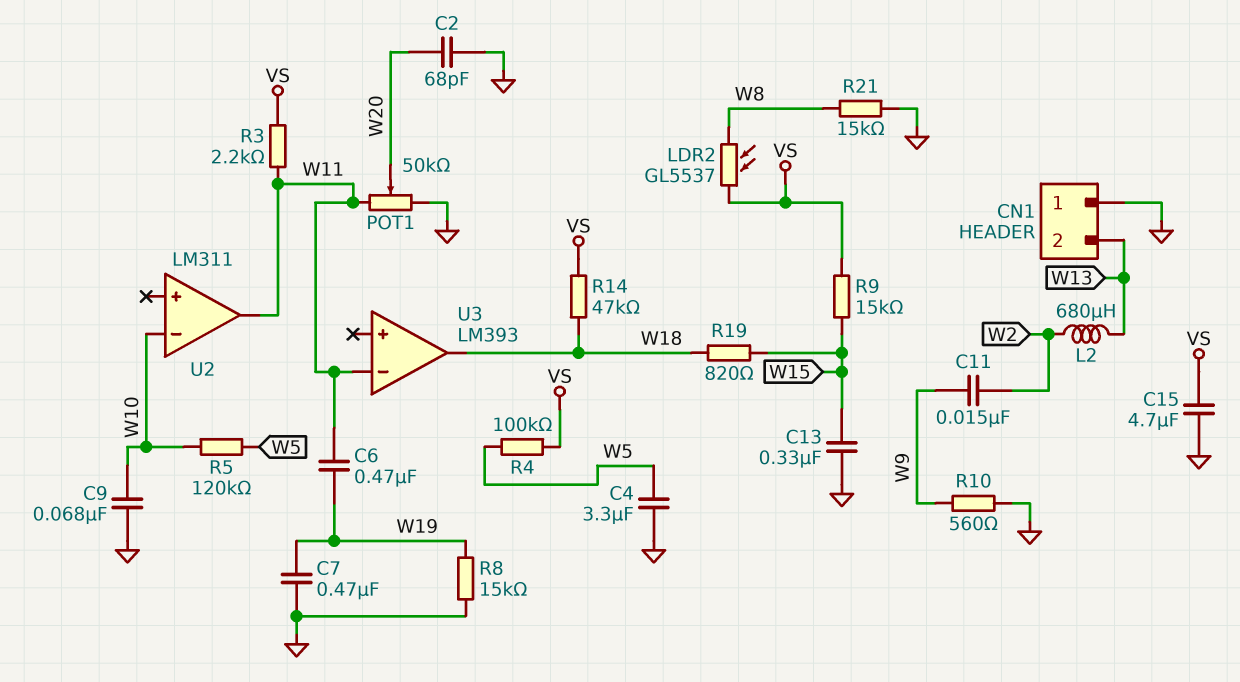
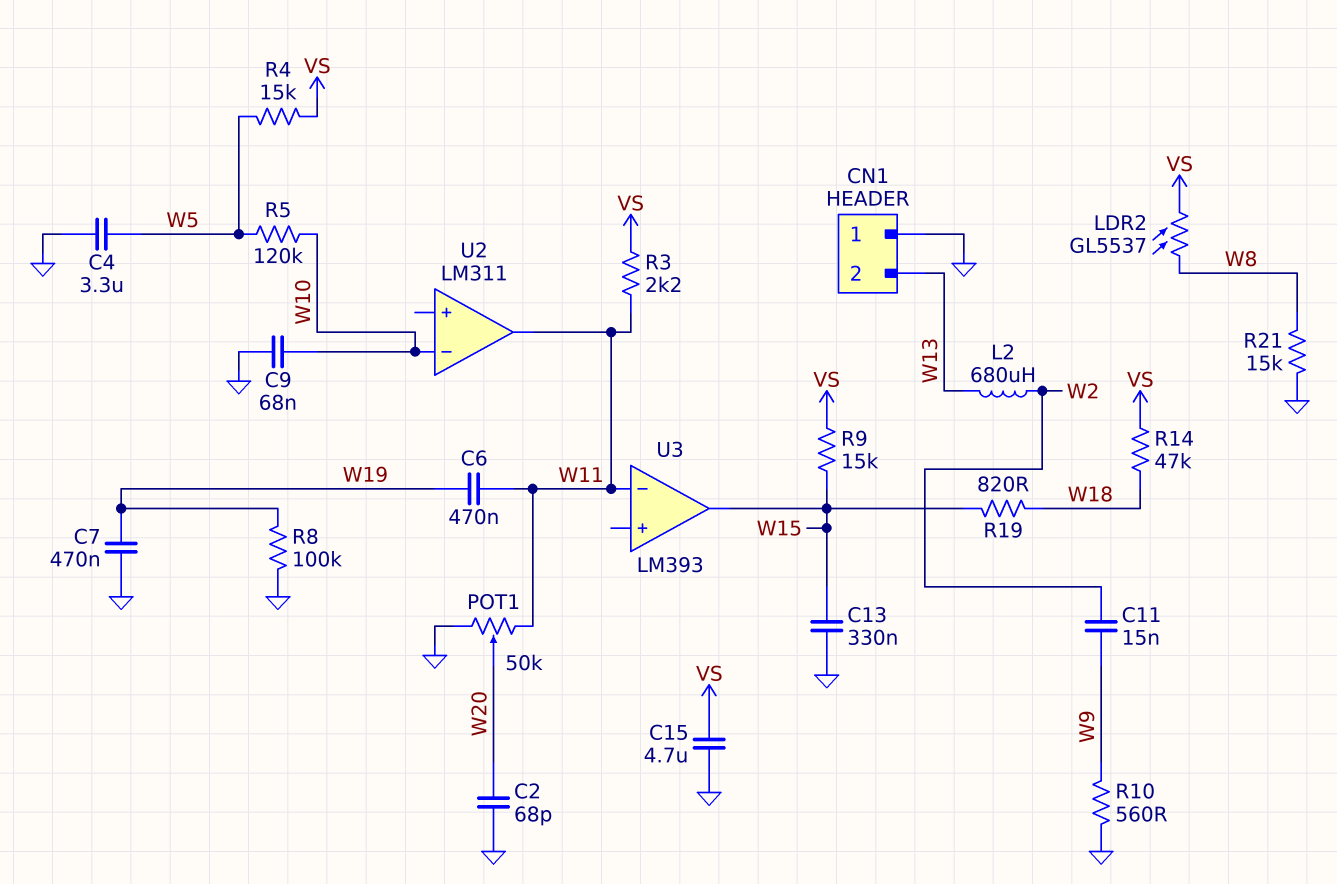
R4: 100k (VS, W5) -> 15k (VS, W5)
R8: 15k (GND, W19) -> 100k (GND, W19)
U3 pin out: W18 -> W15

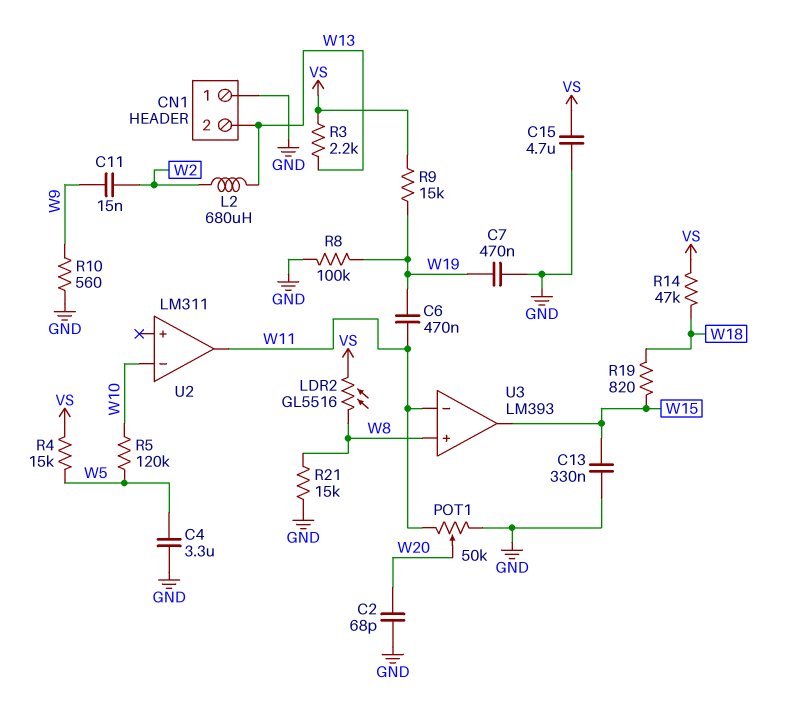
C9: 68nF (GND, W10) -> none
LDR2: GL5537 (VS, W8) -> GL5516 (VS, W8)
R3: 2.2k (VS, W11) -> 2.2k (VS, W13)
R9: 15k (VS, W15) -> 15k (VS, W19)
U3 pin in+: none -> W8

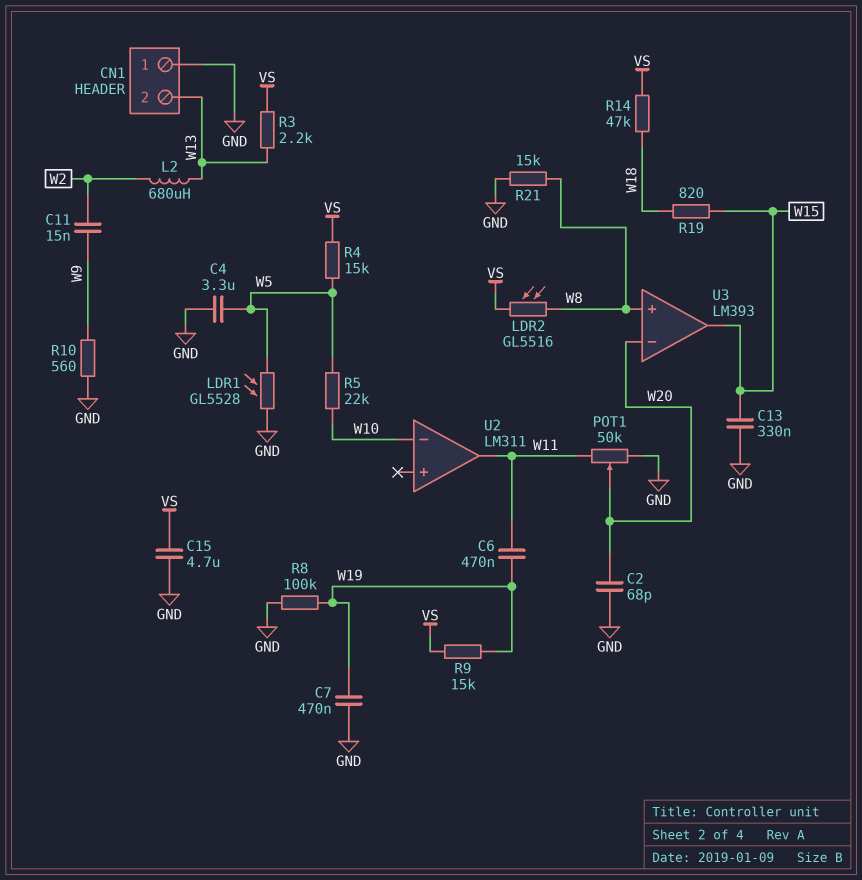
LDR1: none -> GL5528 (GND, W5)
R5: 120k (W5, W10) -> 22k (W5, W10)
U3 pin in-: W11 -> W20

